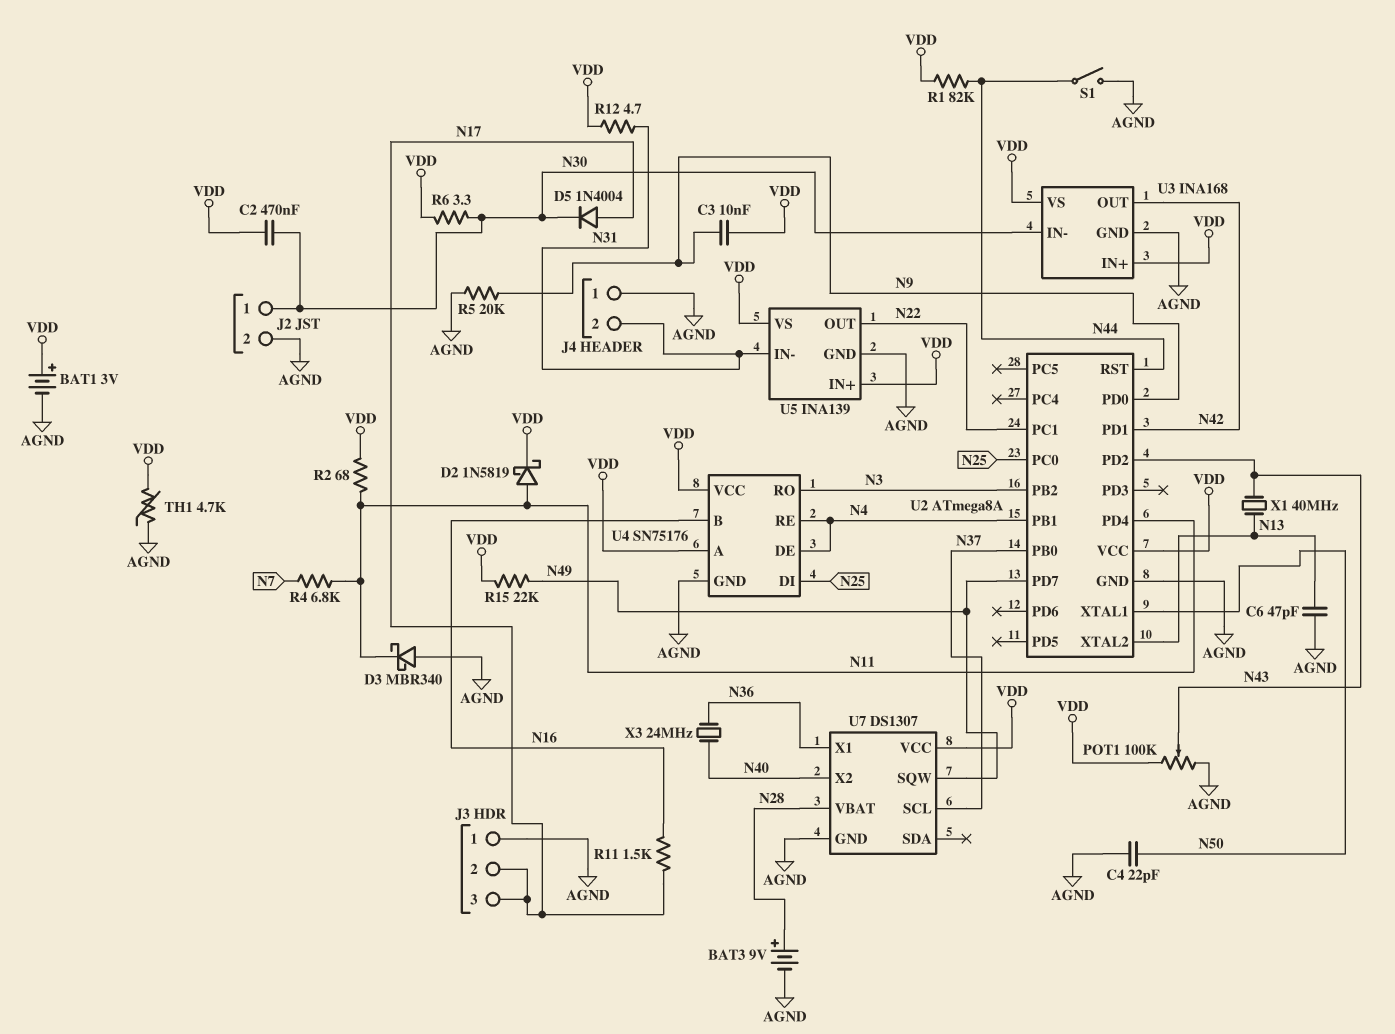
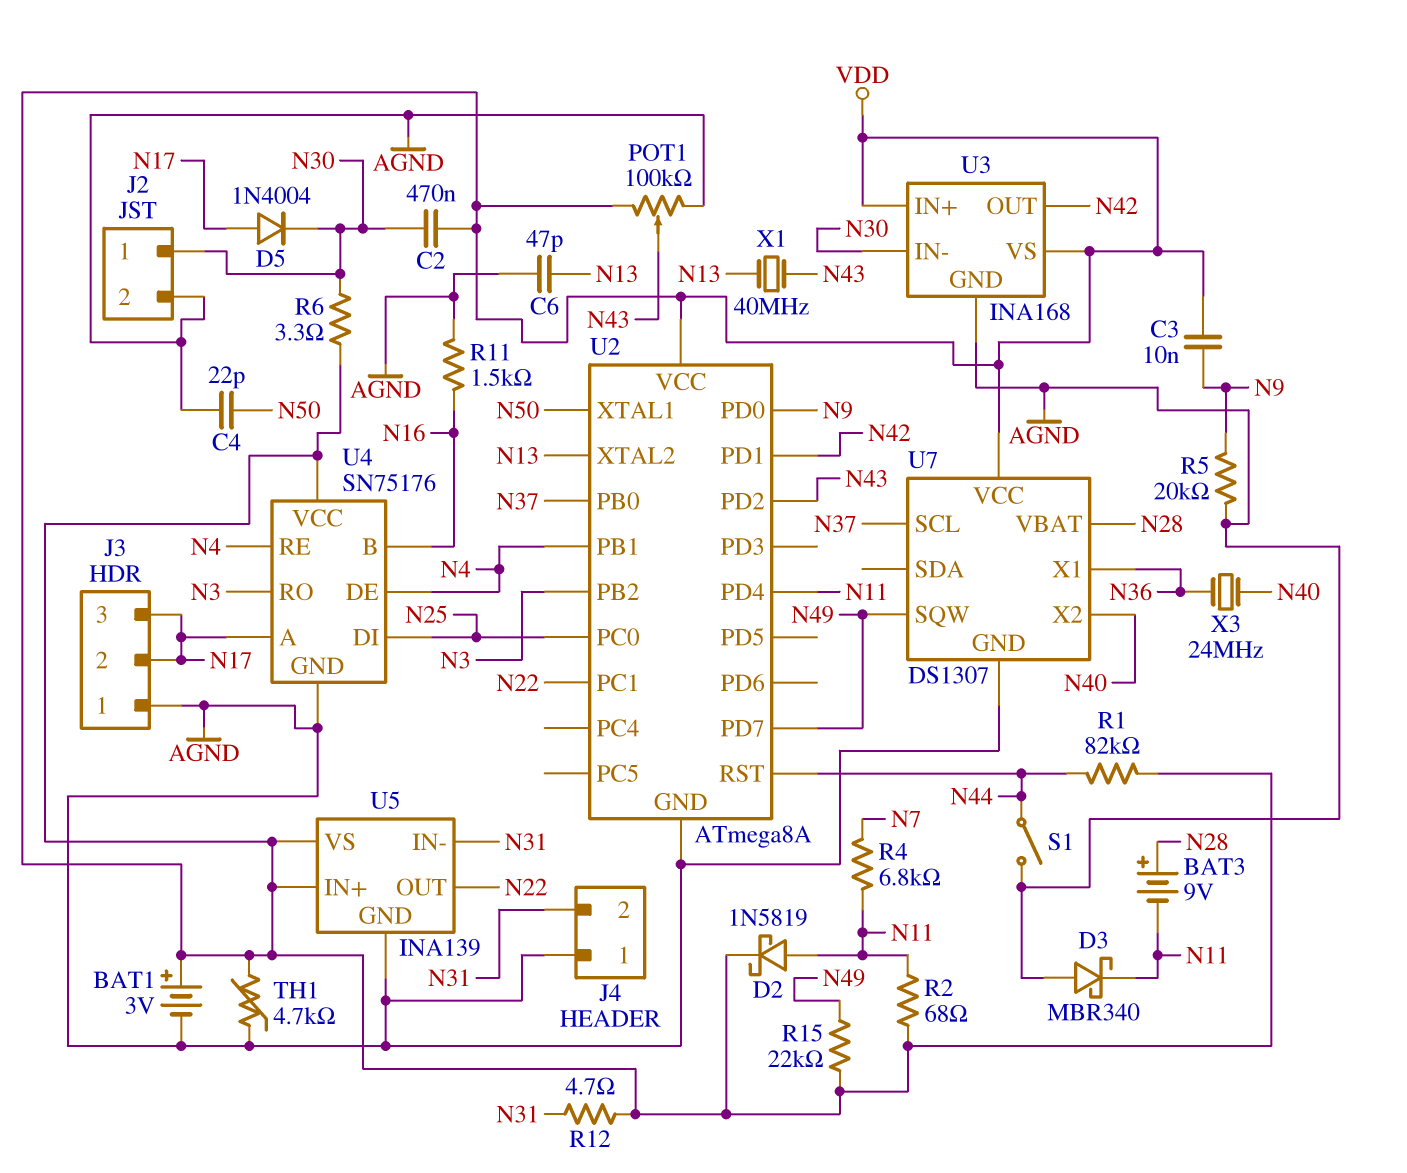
BAT3: 9V (plus N28, minus AGND) -> 9V (plus N28, minus N11)
R11: 1.5k (N16, N17) -> 1.5k (AGND, N16)
U4 pin A: VDD -> N17

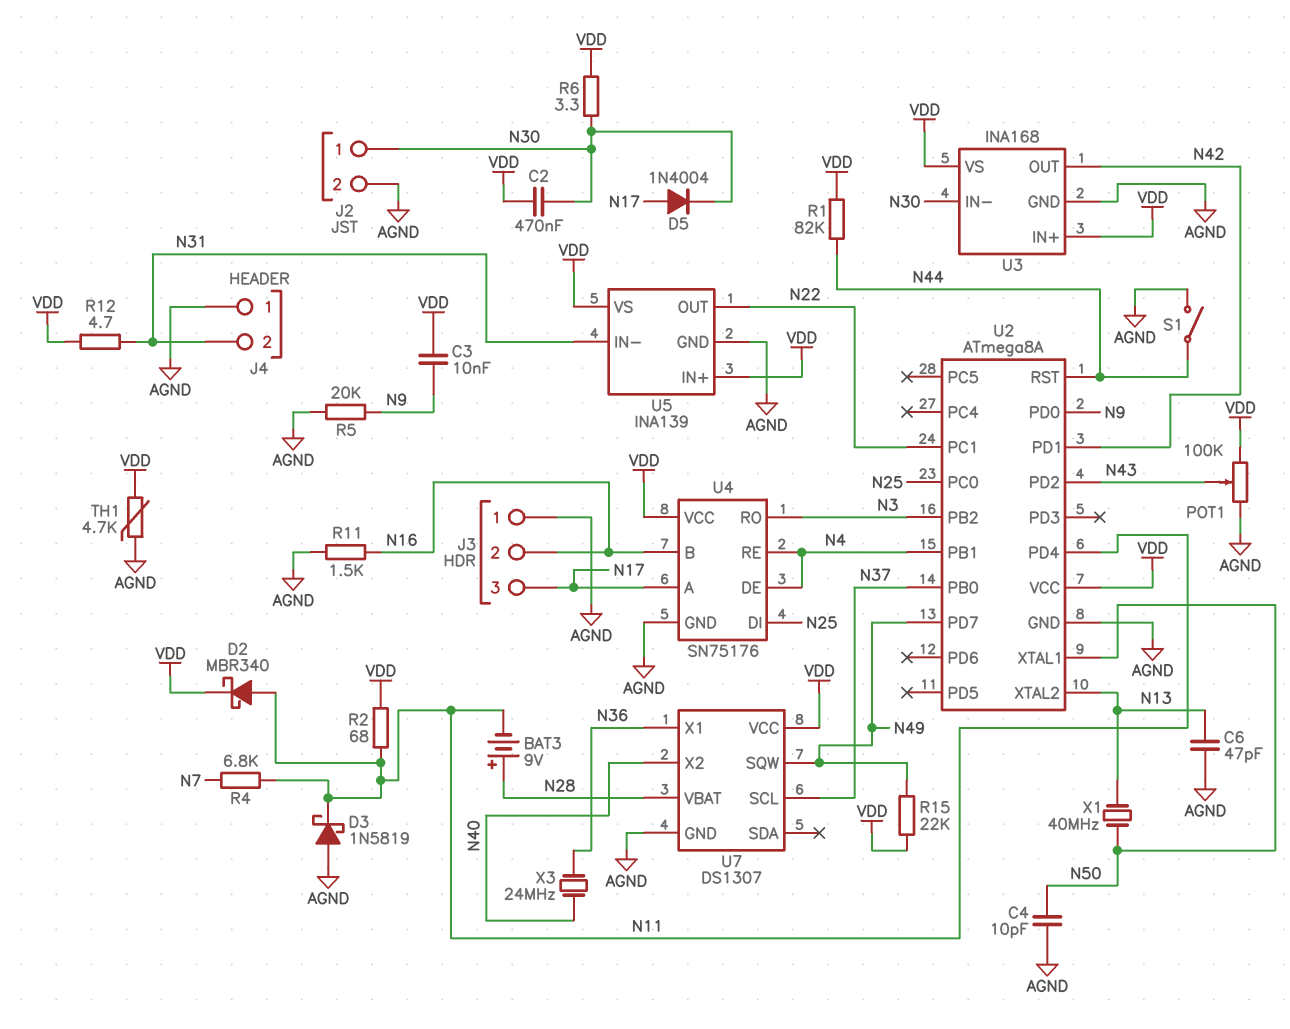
BAT1: 3V (plus VDD, minus AGND) -> none
C4: 22pF (AGND, N50) -> 10pF (AGND, N50)
D2: schottky 1N5819 (A N11, K VDD) -> schottky MBR340 (A N11, K VDD)
D3: schottky MBR340 (A AGND, K N11) -> schottky 1N5819 (A AGND, K N11)
J3 pin 2: N17 -> N16
X1: 40MHz (N13, N43) -> 40MHz (N13, N50)

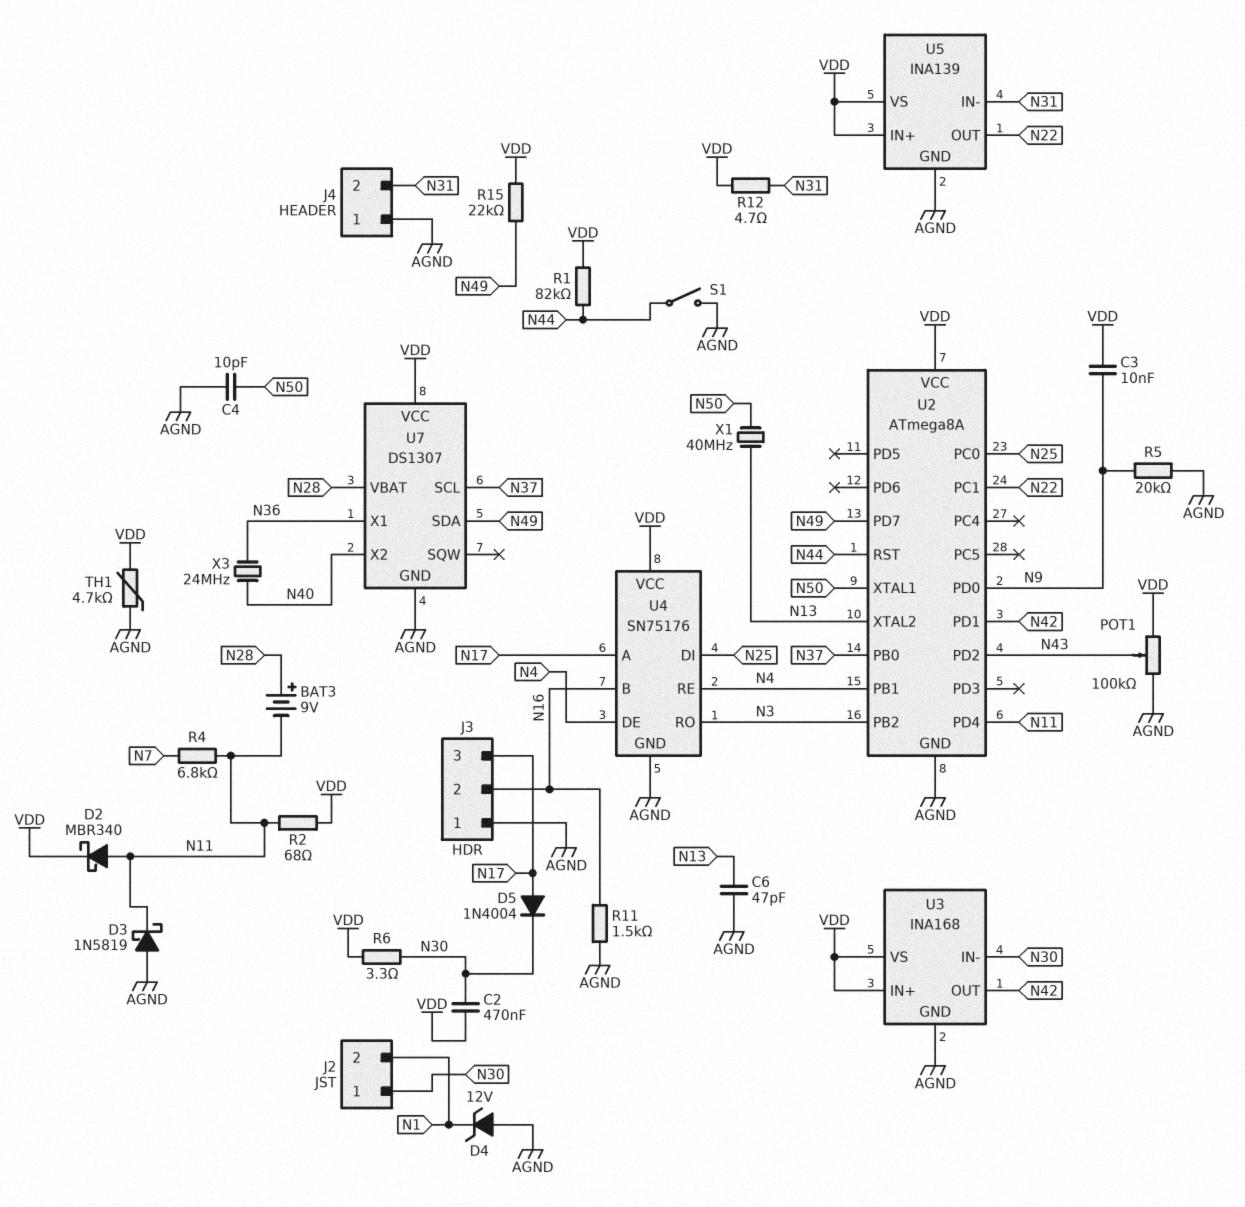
D4: none -> zener 12V (A AGND, K N1)
J2 pin 2: AGND -> N1
U7 pin SDA: none -> N49
U7 pin SQW: N49 -> none

